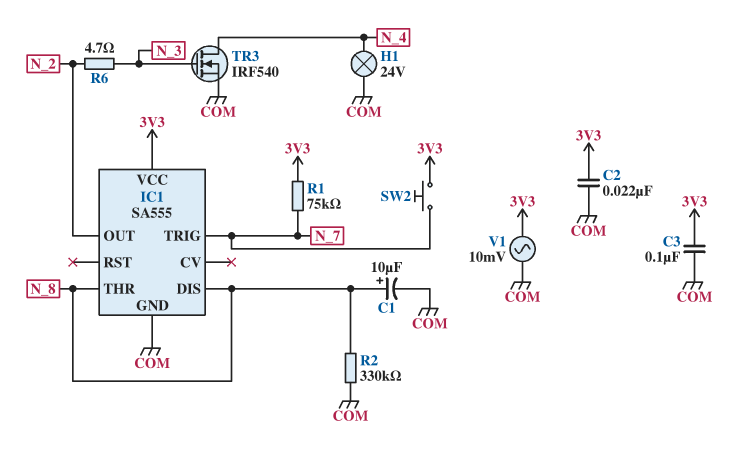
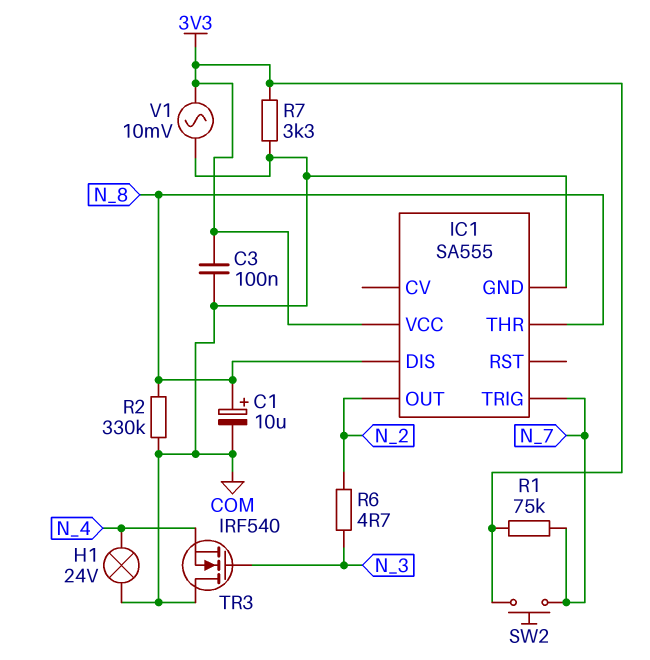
C2: 22nF (3V3, COM) -> none
R7: none -> 3.3k (3V3, COM)
TR3: NMOS IRF540 (G N_3, D N_4, S COM) -> NMOS IRF540 (G N_3, D COM, S N_4)

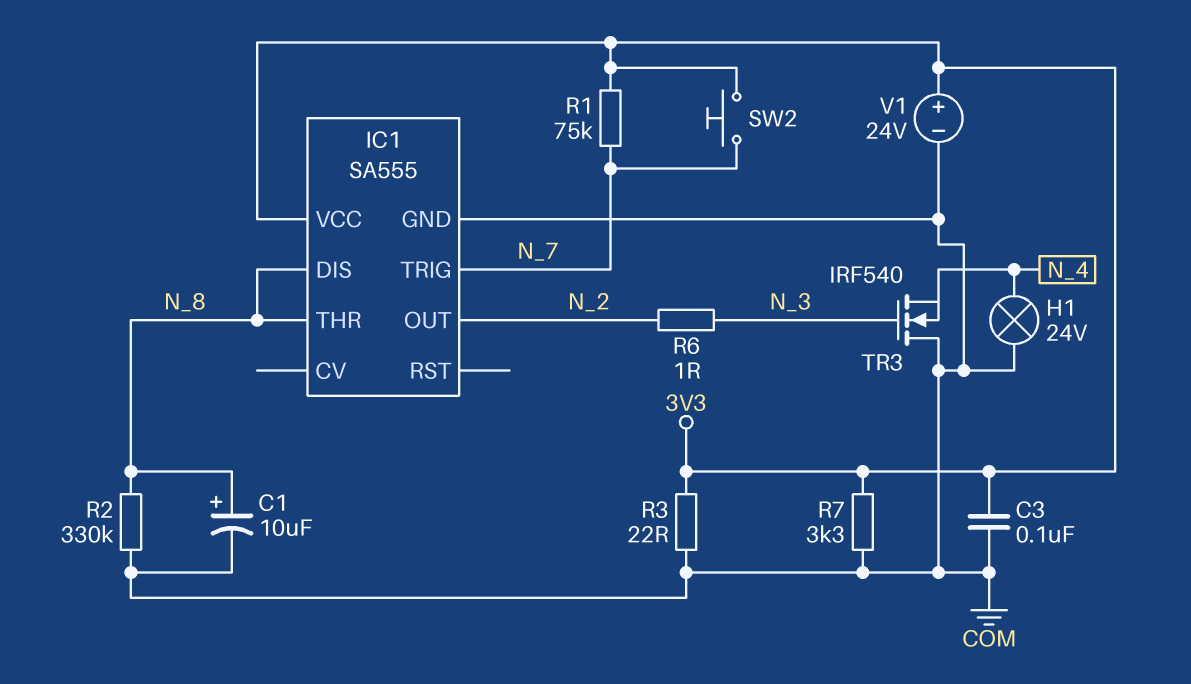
R3: none -> 22 (3V3, COM)
R6: 4.7 (N_2, N_3) -> 1 (N_2, N_3)
V1: AC 10mV (3V3, COM) -> 24V (plus 3V3, minus COM)

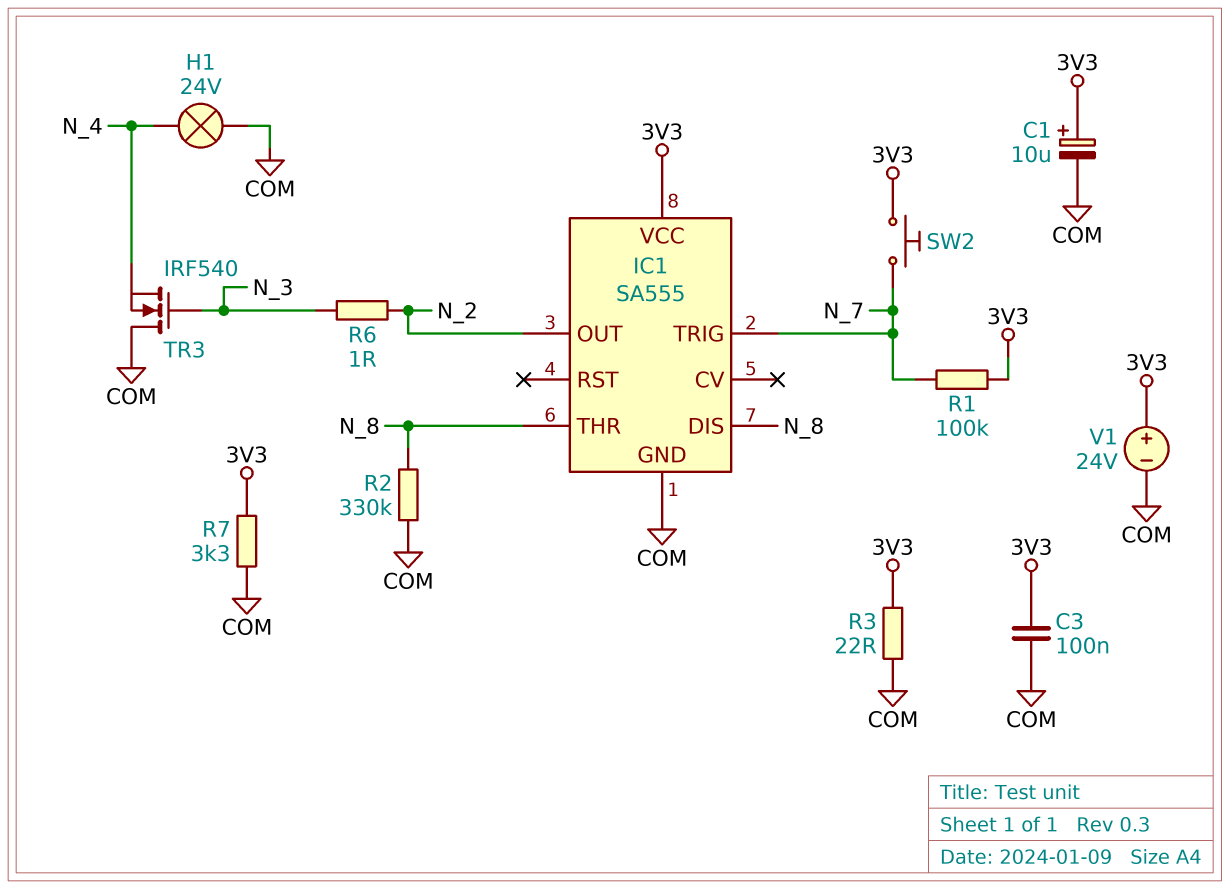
C1: 10uF (plus N_8, minus COM) -> 10uF (plus 3V3, minus COM)
R1: 75k (3V3, N_7) -> 100k (3V3, N_7)

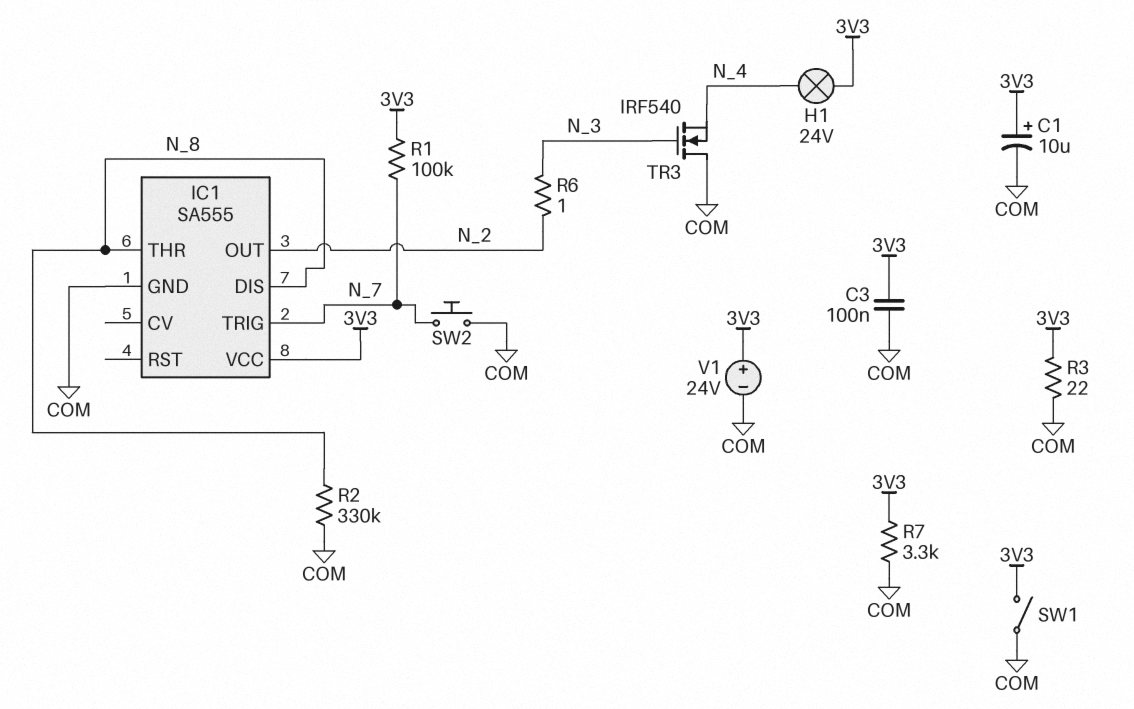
H1: lamp 24V (COM, N_4) -> lamp 24V (3V3, N_4)
SW1: none -> switch (3V3, COM)
SW2: button (3V3, N_7) -> button (COM, N_7)

